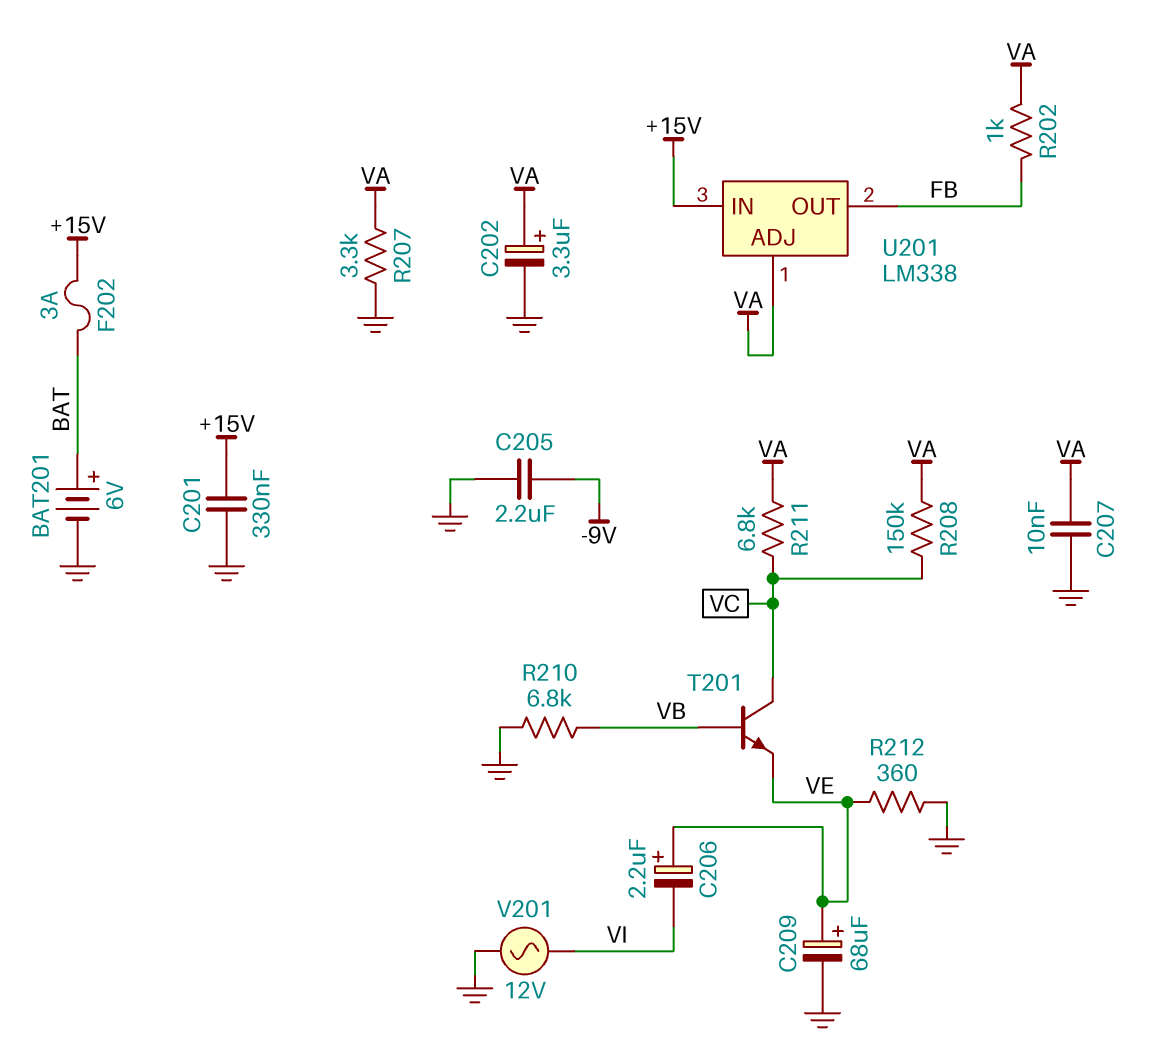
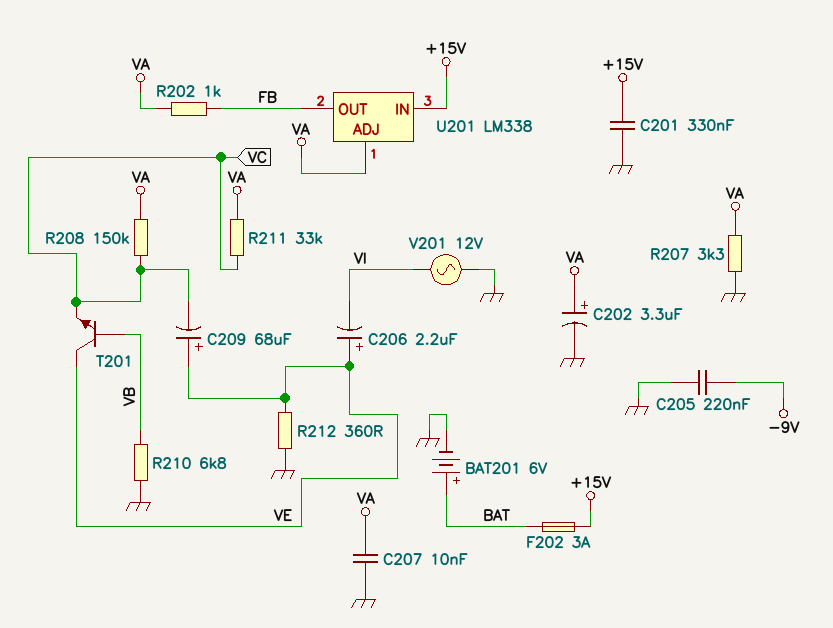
C205: 2.2uF (-9V, GND) -> 220nF (-9V, GND)
C209: 68uF (plus VE, minus GND) -> 68uF (plus VE, minus VC)
R211: 6.8k (VA, VC) -> 33k (VA, VC)
T201: NPN (B VB, C VC, E VE) -> NPN (B VB, C VE, E VC)

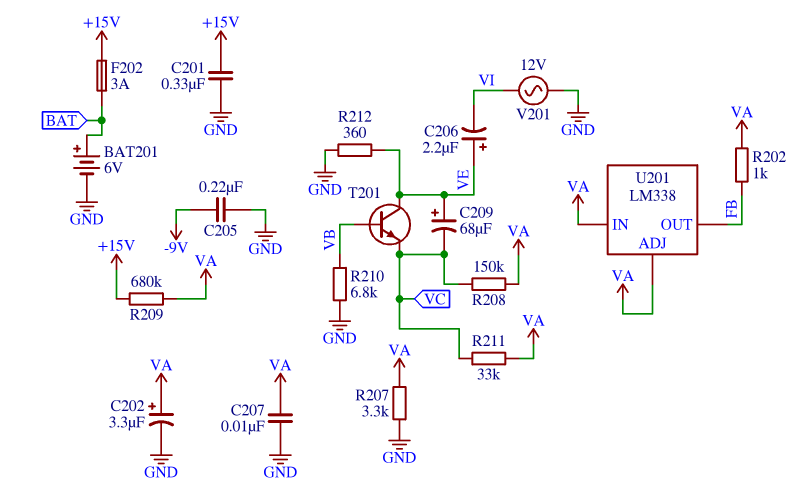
R209: none -> 680k (+15V, VA)
U201 pin IN: +15V -> VA

